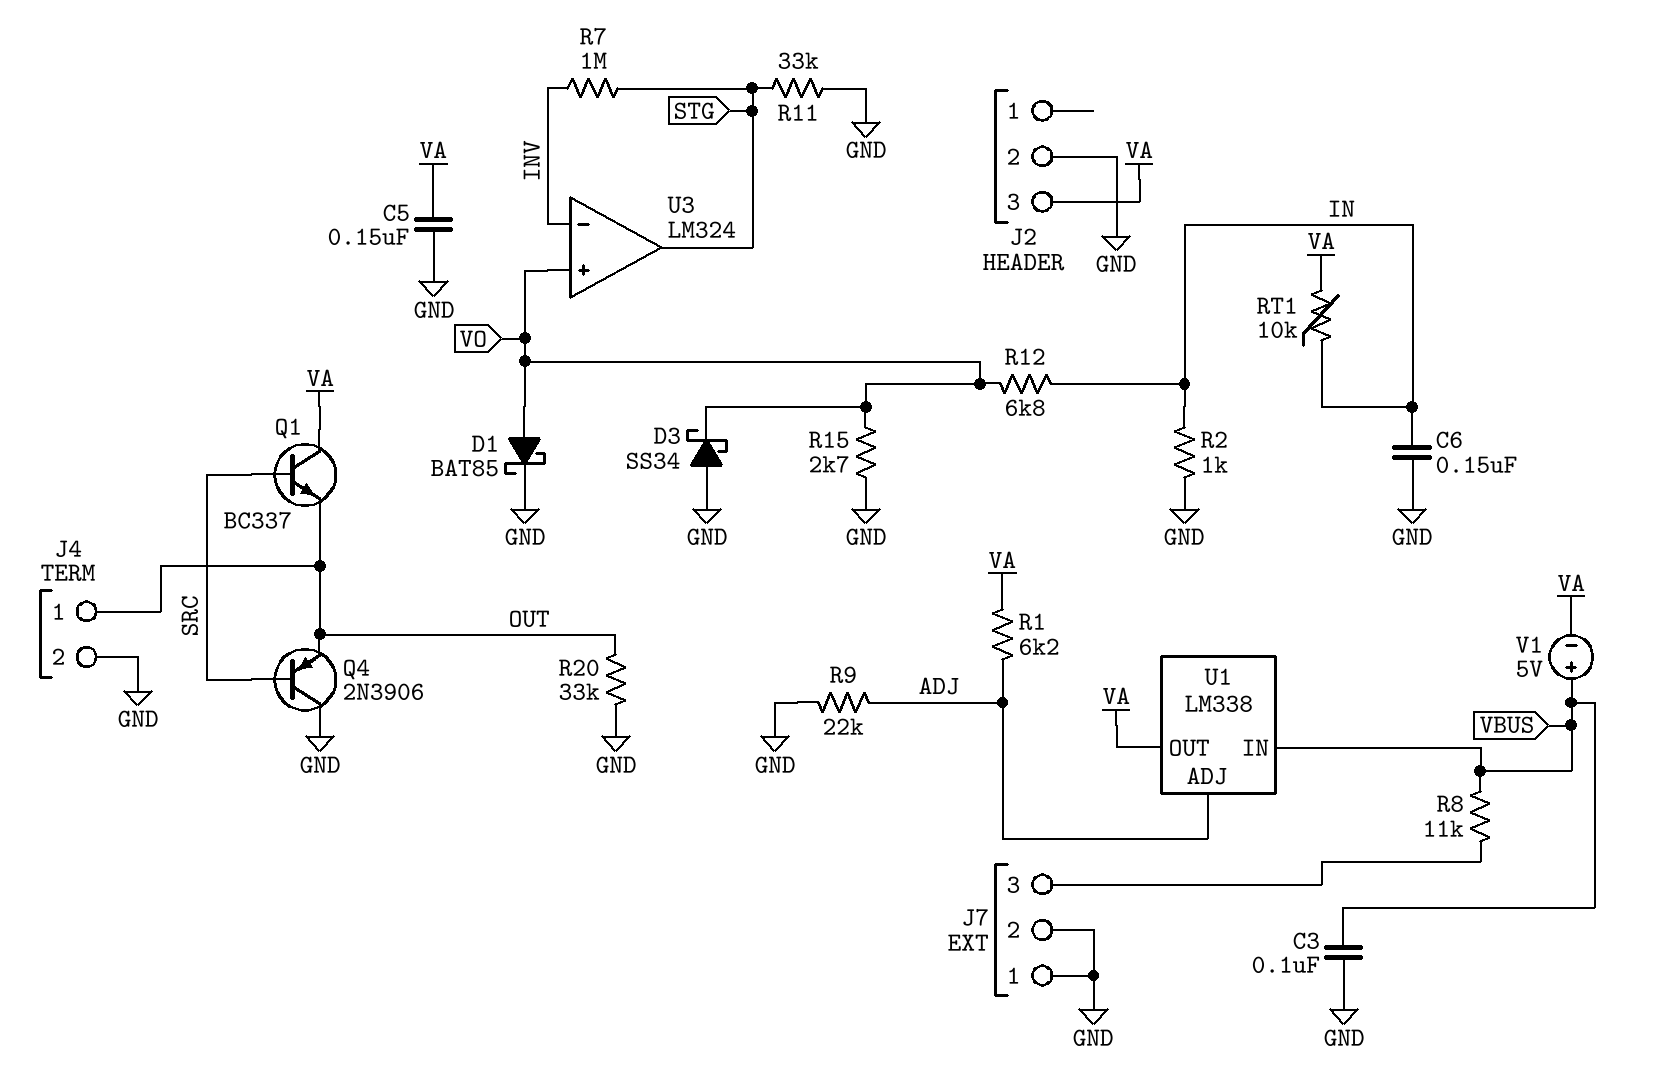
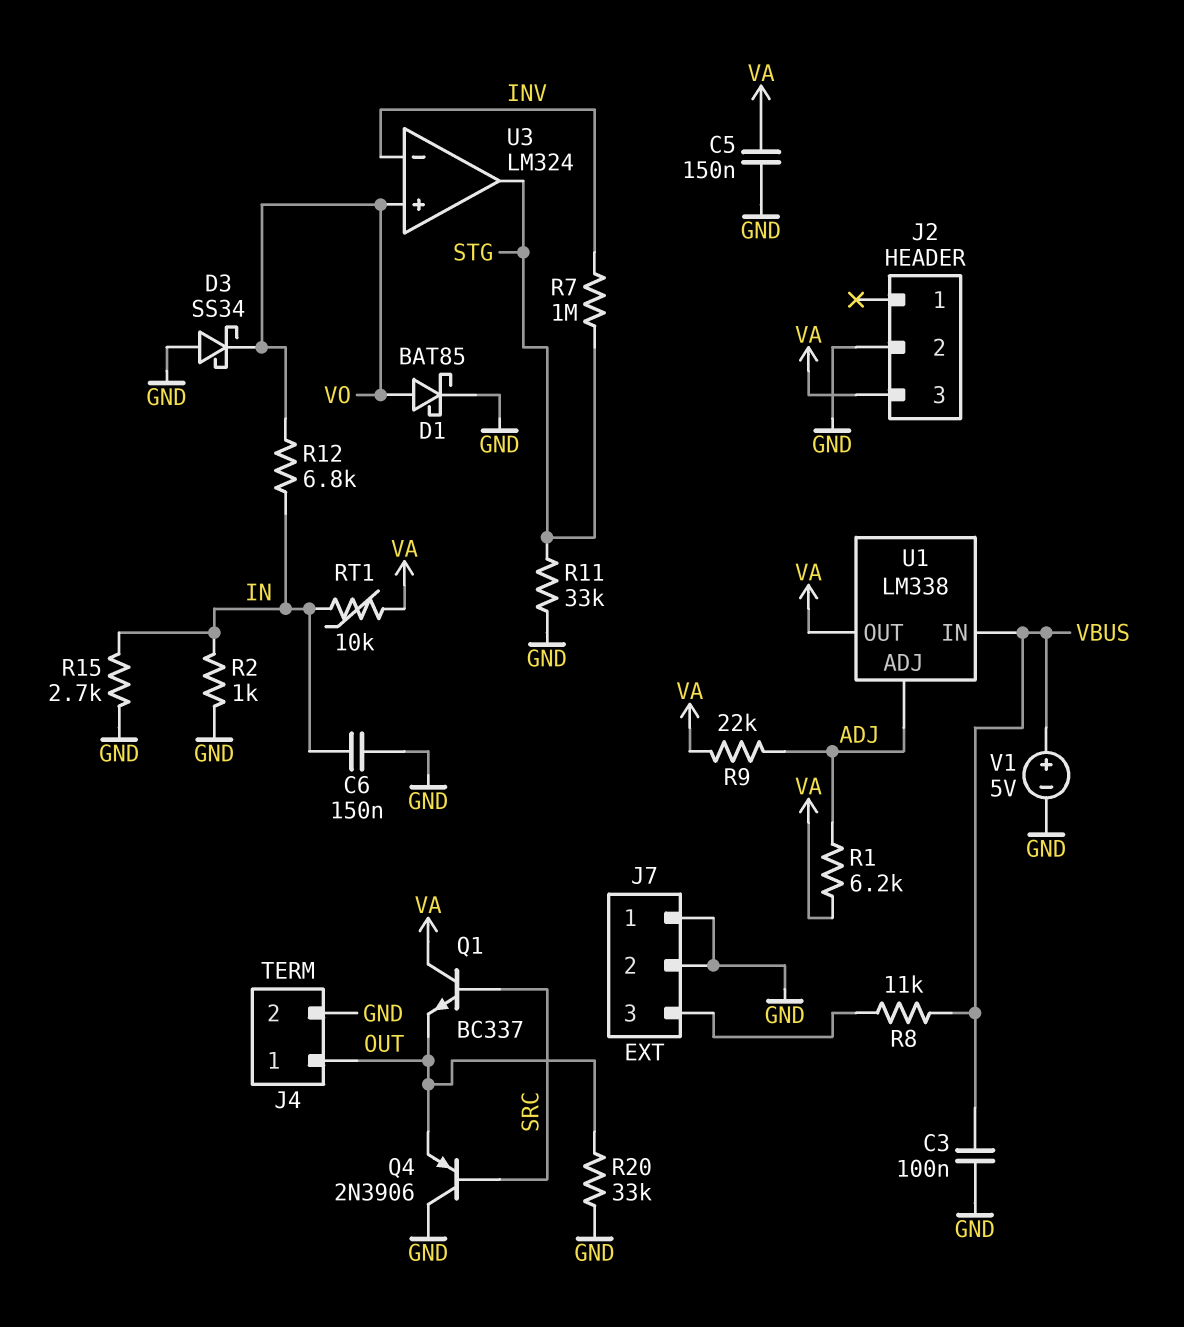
R9: 22k (ADJ, GND) -> 22k (ADJ, VA)
R15: 2.7k (GND, VO) -> 2.7k (GND, IN)
V1: 5V (plus VBUS, minus VA) -> 5V (plus VBUS, minus GND)

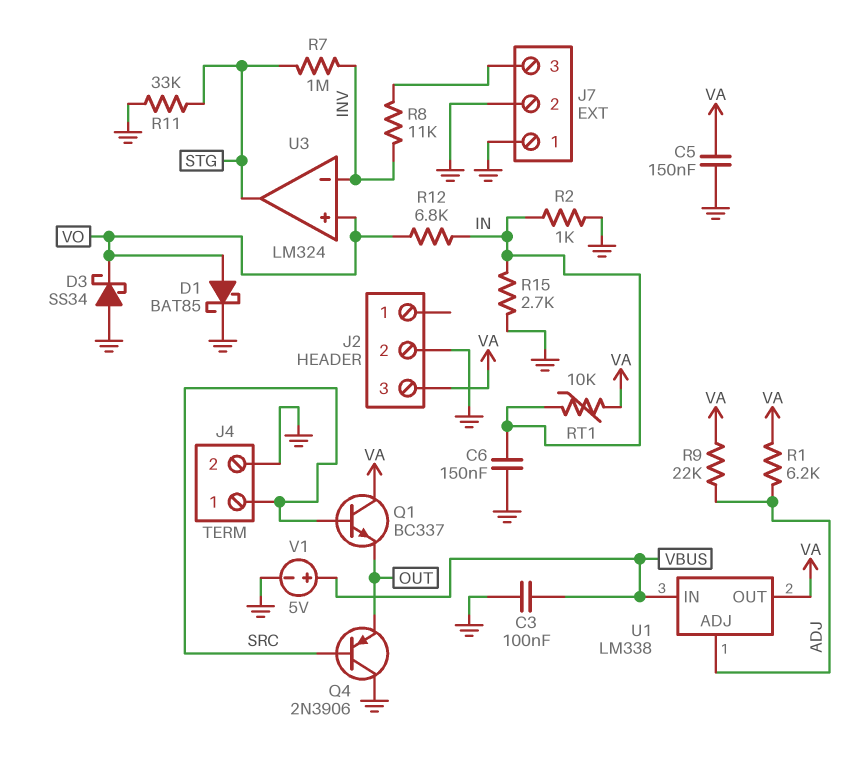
J4 pin 1: OUT -> SRC
R8: 11k (J7/3, VBUS) -> 11k (INV, J7/3)
R20: 33k (GND, OUT) -> none

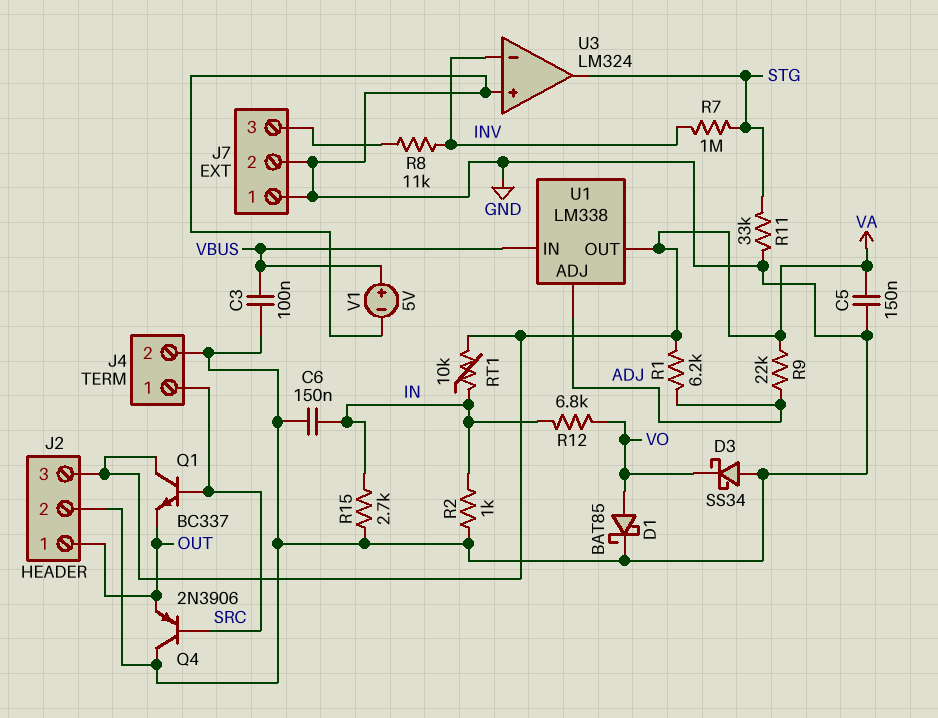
J2 pin 1: none -> OUT
U3 pin in+: VO -> GND

